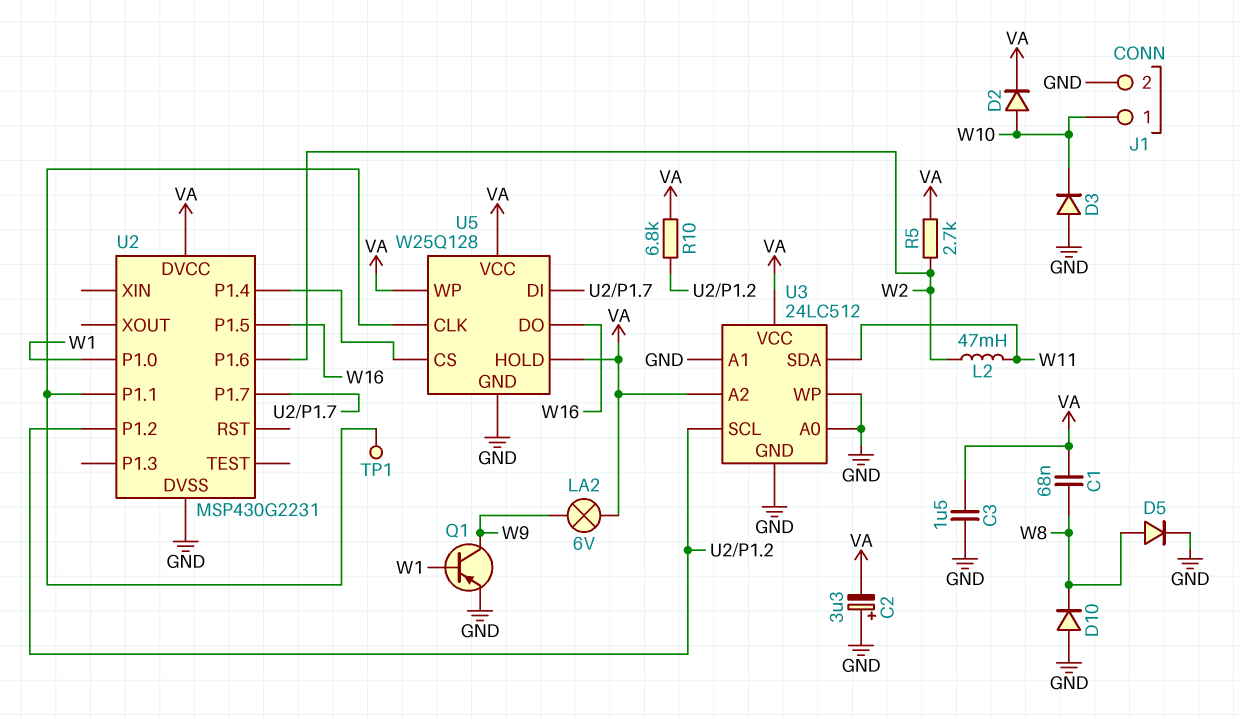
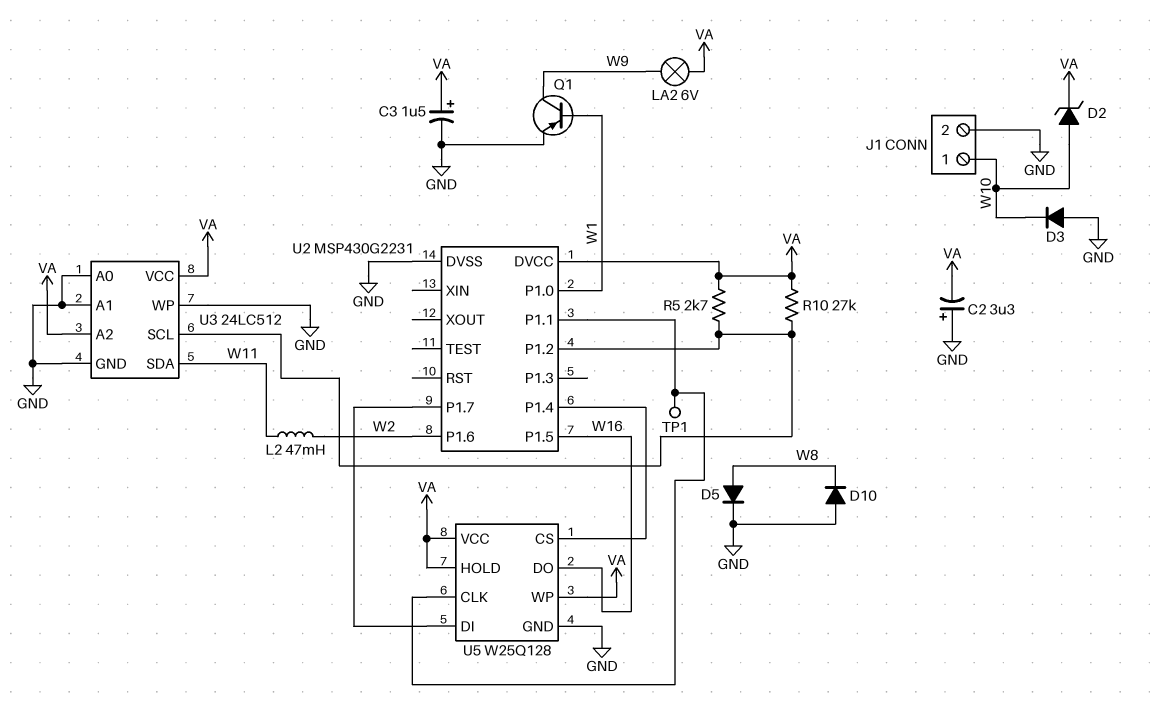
C1: 68nF (VA, W8) -> none
C3: 1.5uF (GND, VA) -> 1.5uF (plus VA, minus GND)
D2: diode (A W10, K VA) -> zener (A W10, K VA)
R5: 2.7k (VA, W2) -> 2.7k (U2/P1.2, VA)
R10: 6.8k (U2/P1.2, VA) -> 27k (U2/P1.2, VA)

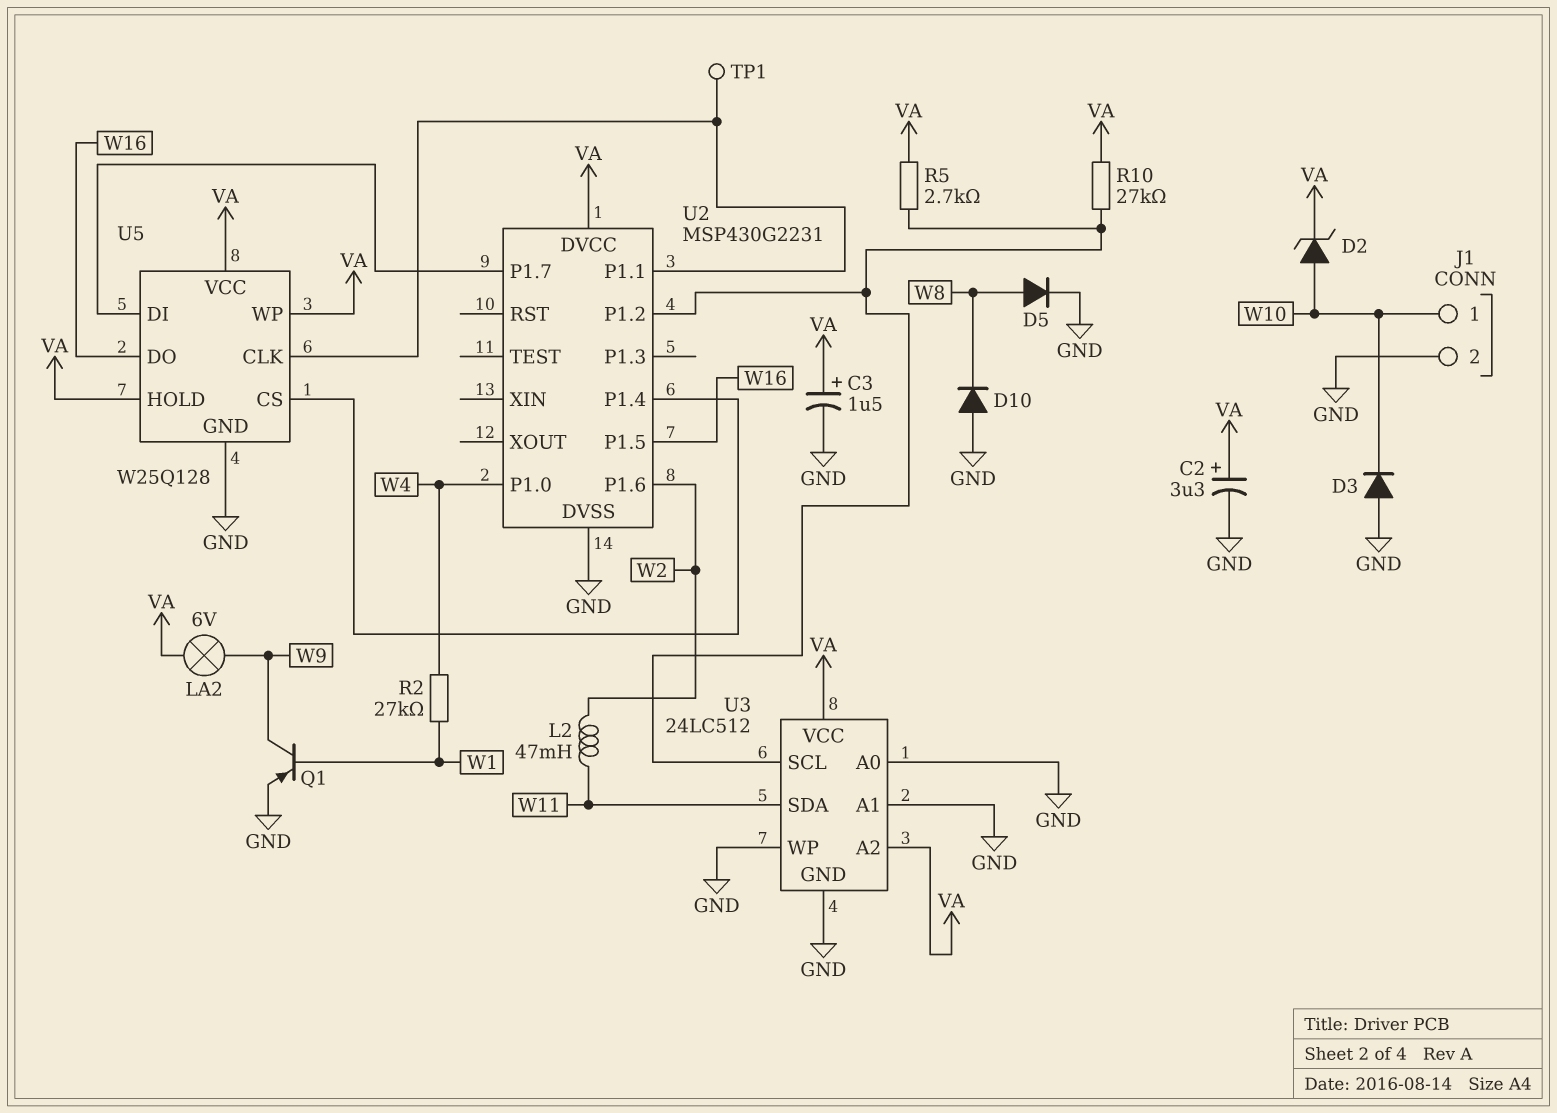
C2: 3.3uF (plus GND, minus VA) -> 3.3uF (plus VA, minus GND)
R2: none -> 27k (W1, W4)
U2 pin P1.0: W1 -> W4

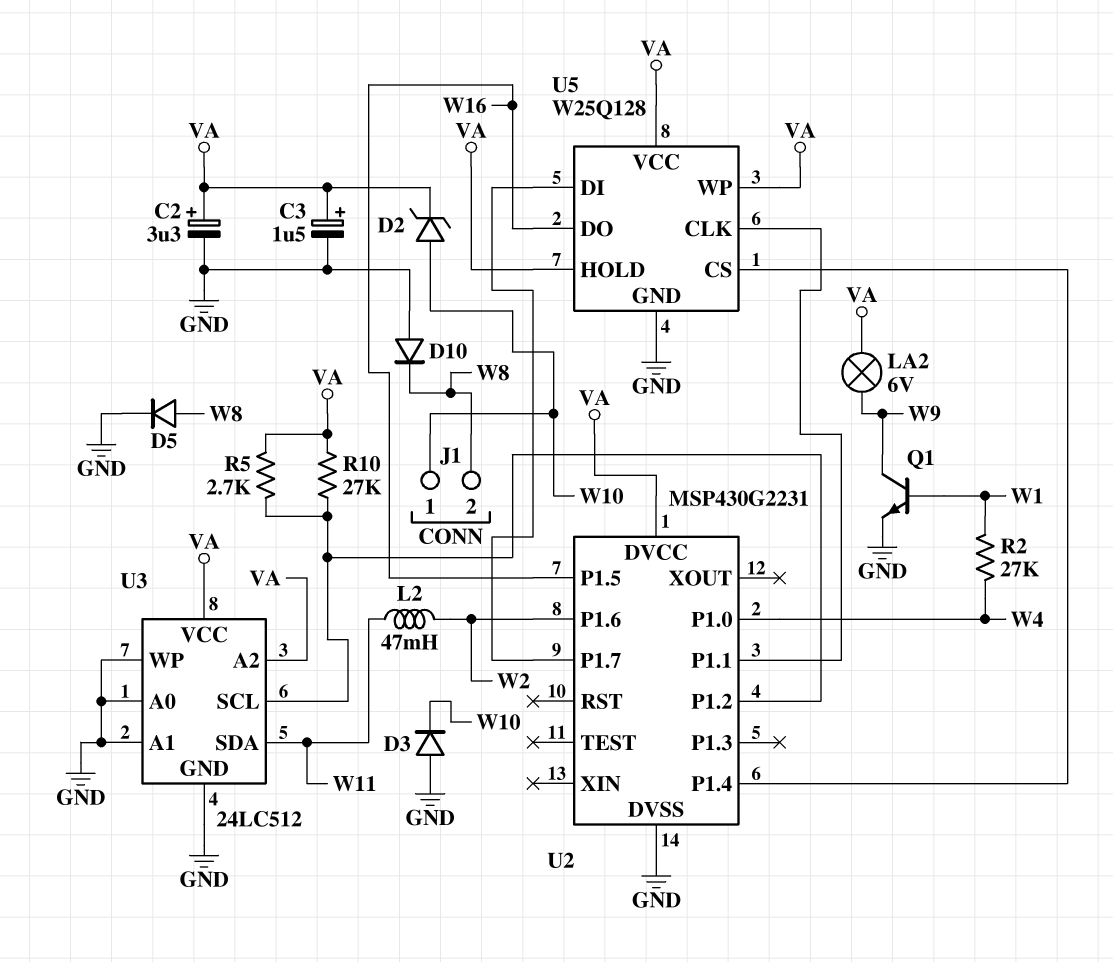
J1 pin 2: GND -> W8
Q1: PNP (B W1, C W9, E GND) -> NPN (B W1, C W9, E GND)
TP1: test point (U2/P1.1) -> none

